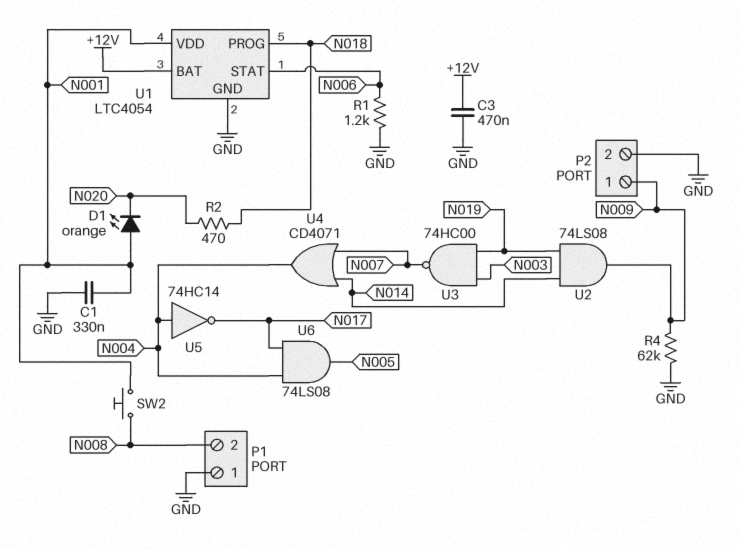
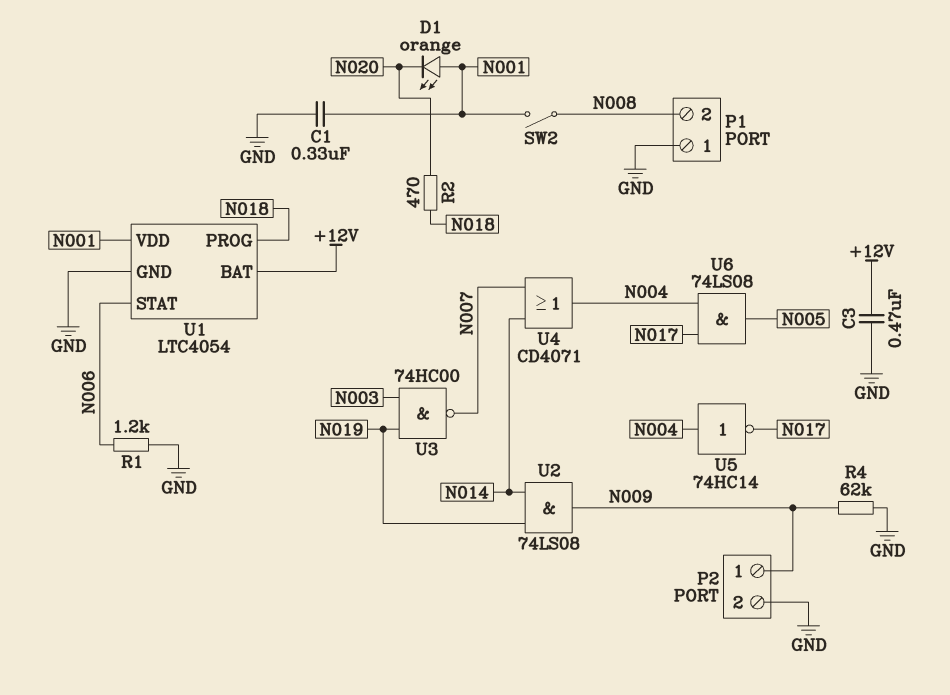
SW2: button (N001, N008) -> switch (N001, N008)

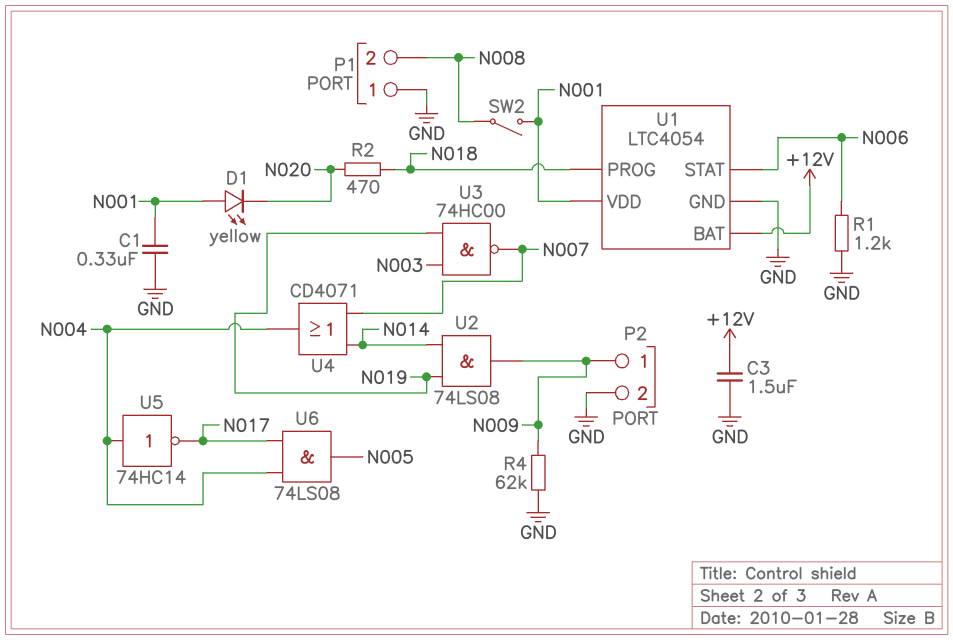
C3: 470nF (+12V, GND) -> 1.5uF (+12V, GND)
D1: LED orange (A N001, K N020) -> LED yellow (A N001, K N020)

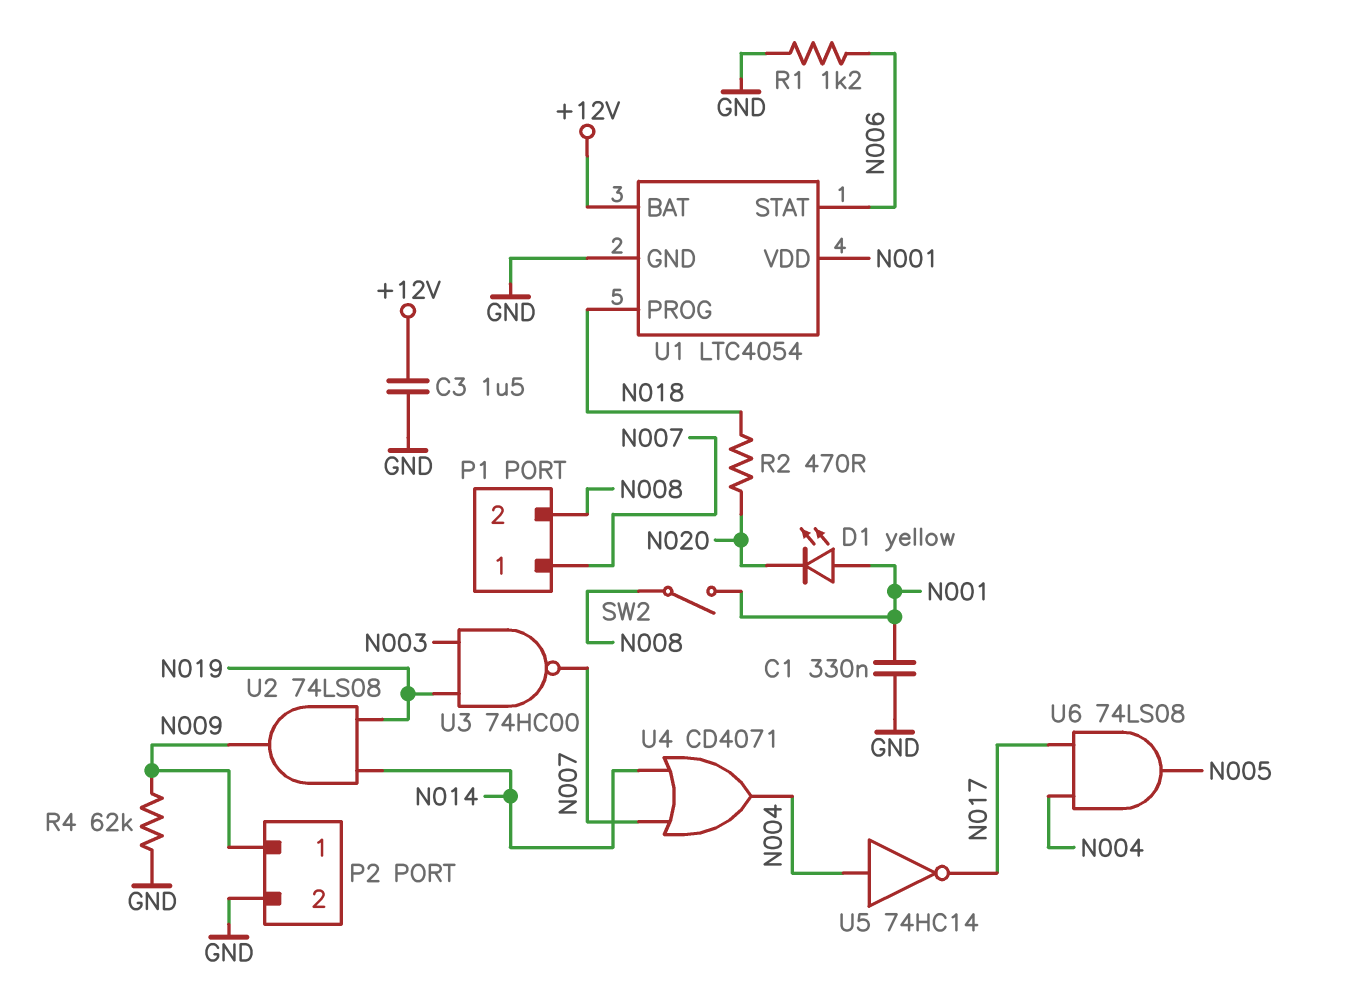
P1 pin 1: GND -> N007

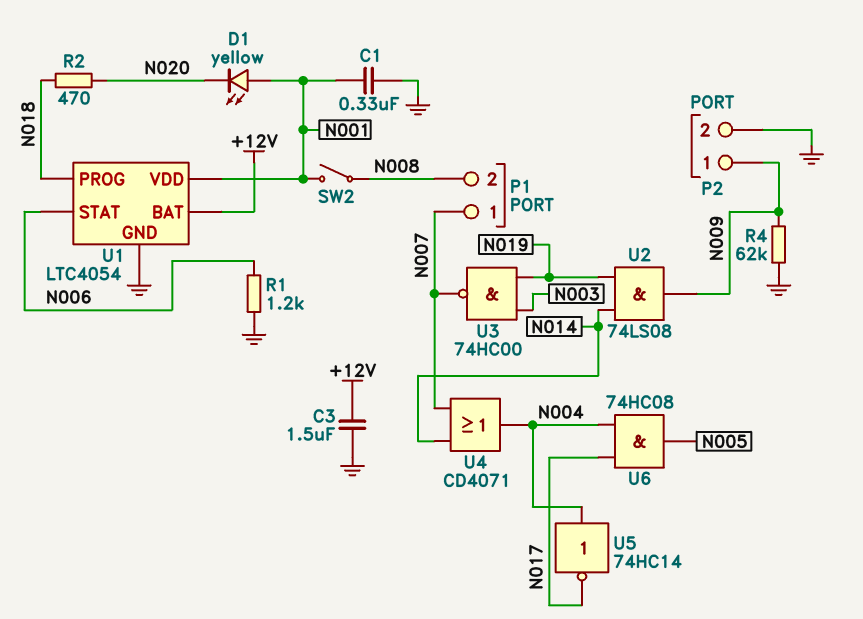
U6: AND 74LS08 (in N004, in N017, out N005) -> AND 74HC08 (in N004, in N017, out N005)

